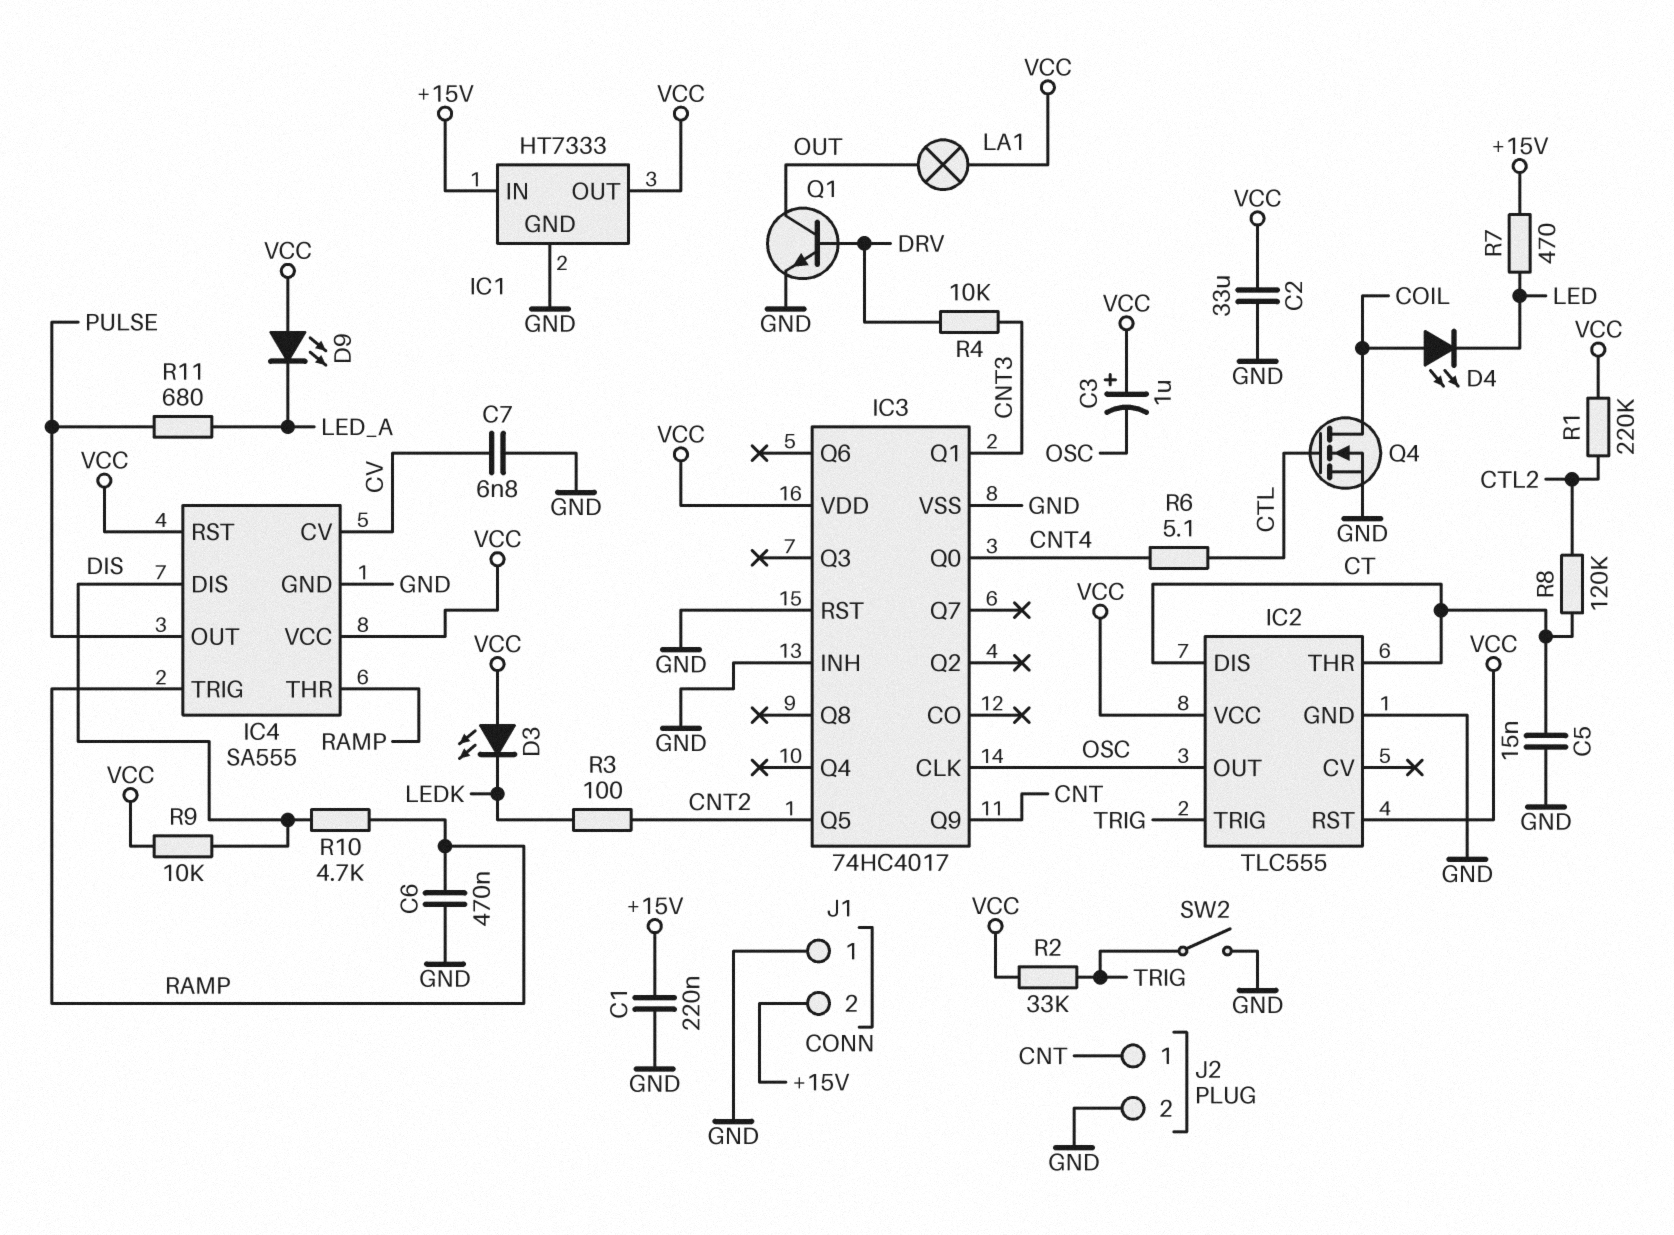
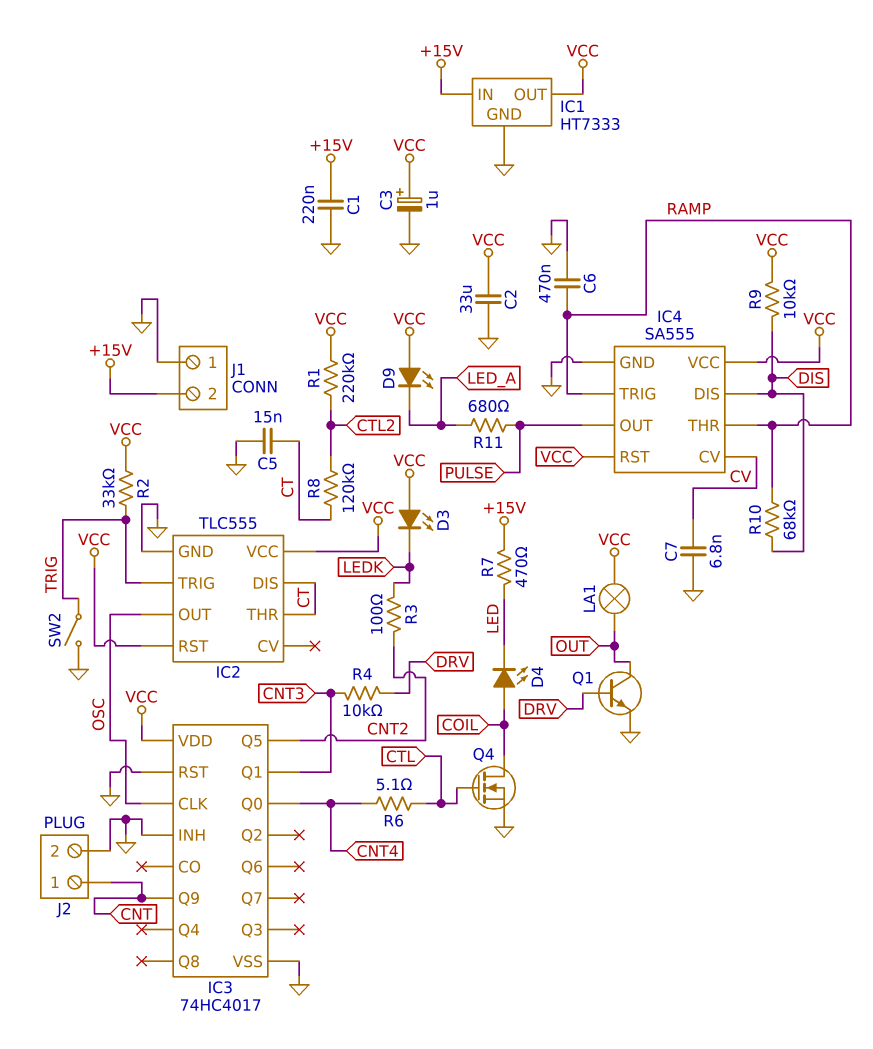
C3: 1uF (plus VCC, minus OSC) -> 1uF (plus VCC, minus GND)
R10: 4.7k (DIS, RAMP) -> 68k (DIS, RAMP)

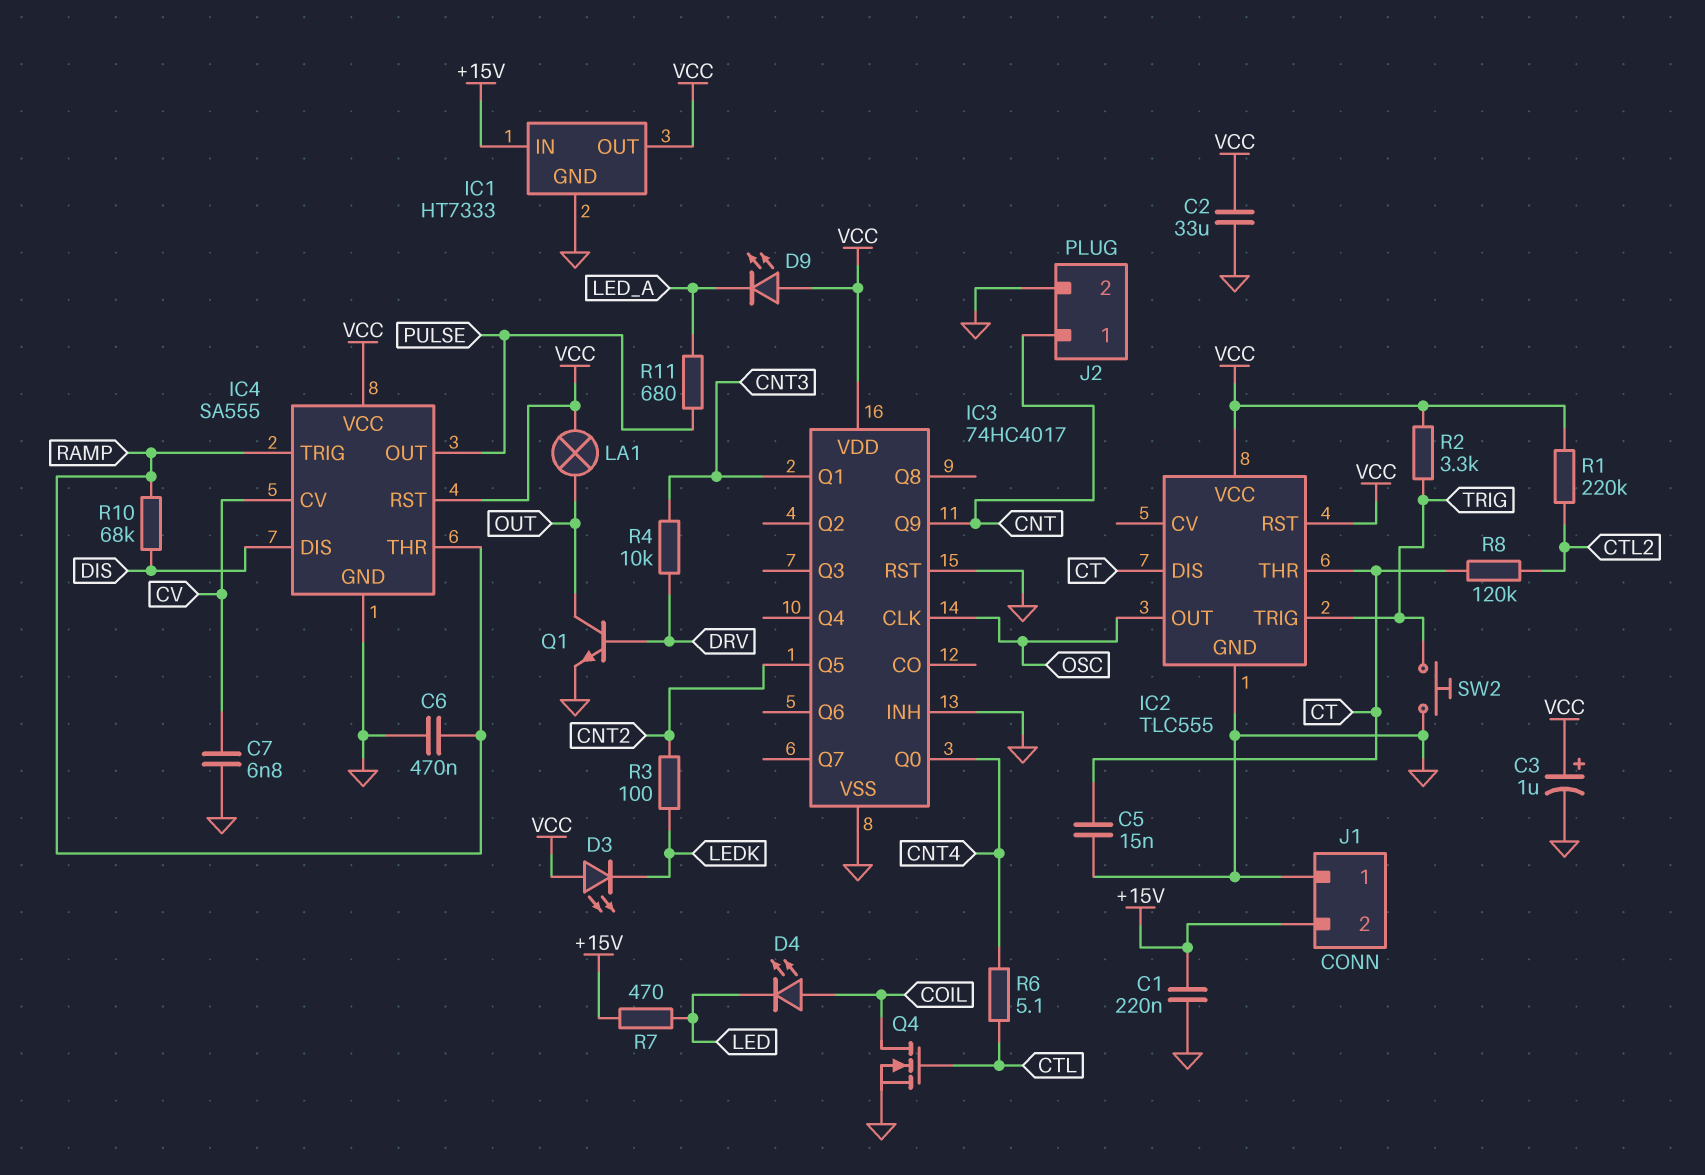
R2: 33k (TRIG, VCC) -> 3.3k (TRIG, VCC)
R9: 10k (DIS, VCC) -> none
SW2: switch (GND, TRIG) -> button (GND, TRIG)

